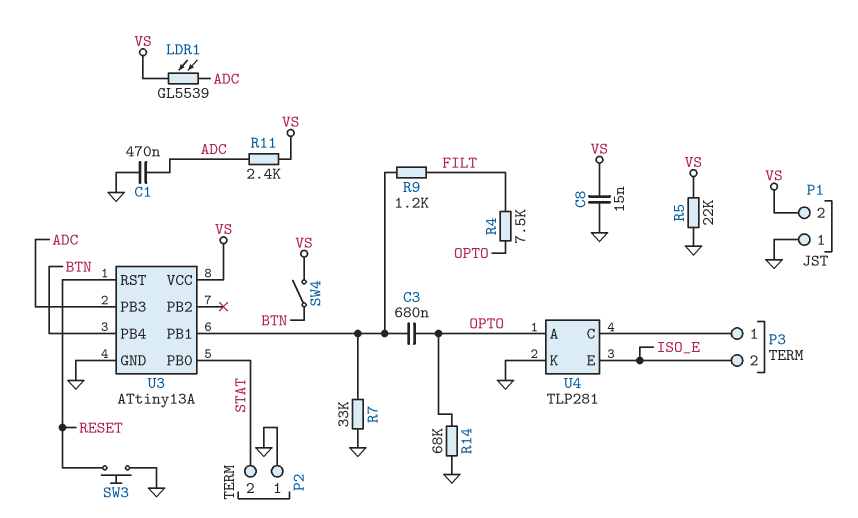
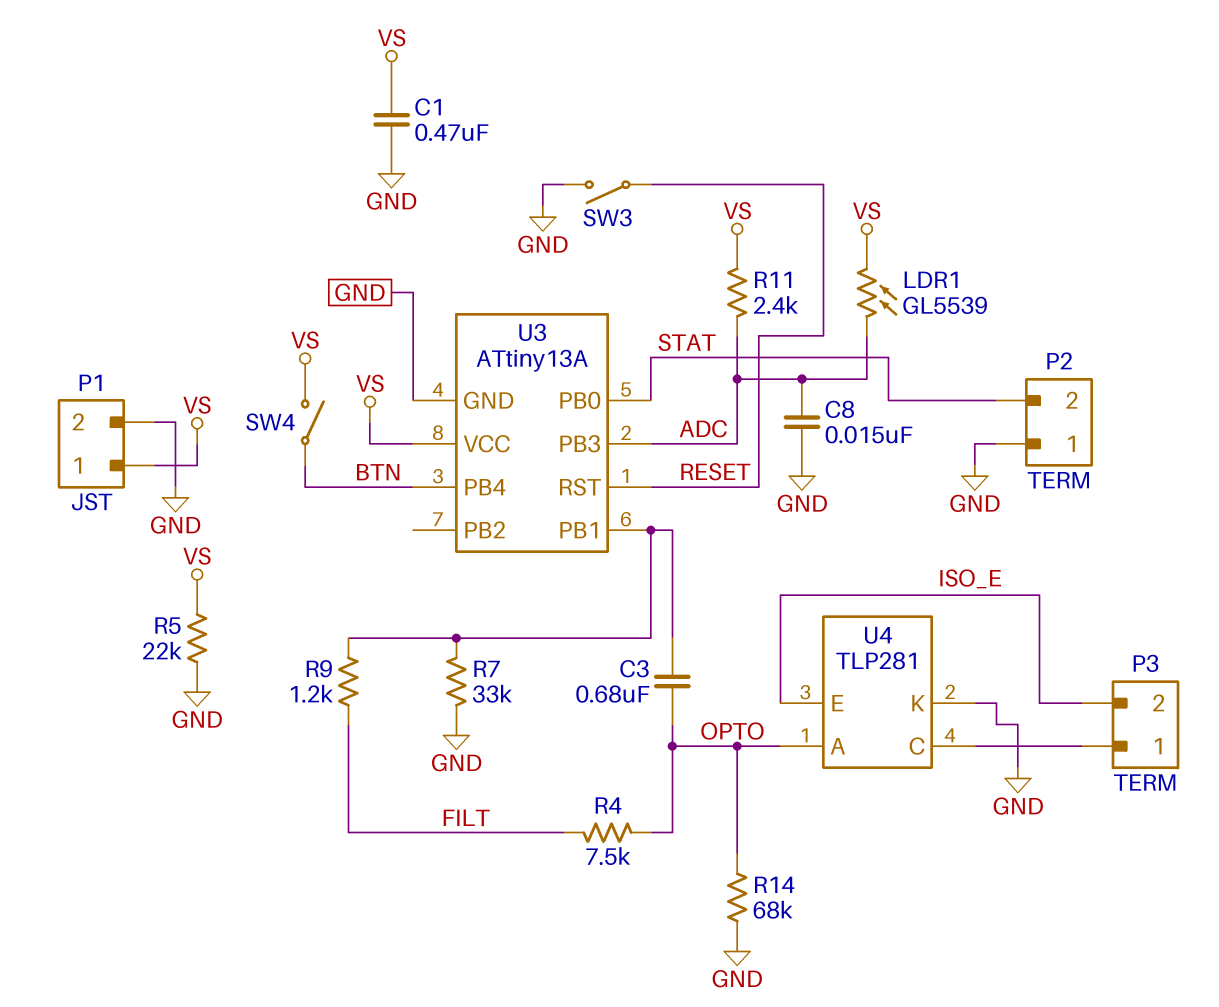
C1: 470nF (ADC, GND) -> 470nF (GND, VS)
C8: 15nF (GND, VS) -> 15nF (ADC, GND)
P1 pin 1: GND -> VS
P1 pin 2: VS -> GND
SW3: button (GND, RESET) -> switch (GND, RESET)

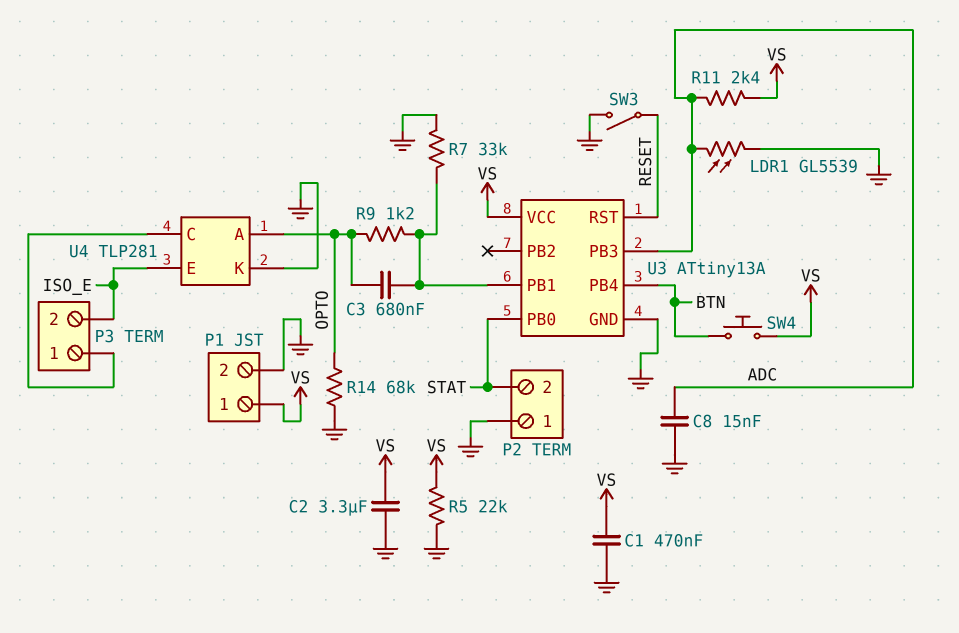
C2: none -> 3.3uF (GND, VS)
LDR1: GL5539 (ADC, VS) -> GL5539 (ADC, GND)
R4: 7.5k (FILT, OPTO) -> none
R9: 1.2k (FILT, U3/PB1) -> 1.2k (OPTO, U3/PB1)
SW4: switch (BTN, VS) -> button (BTN, VS)

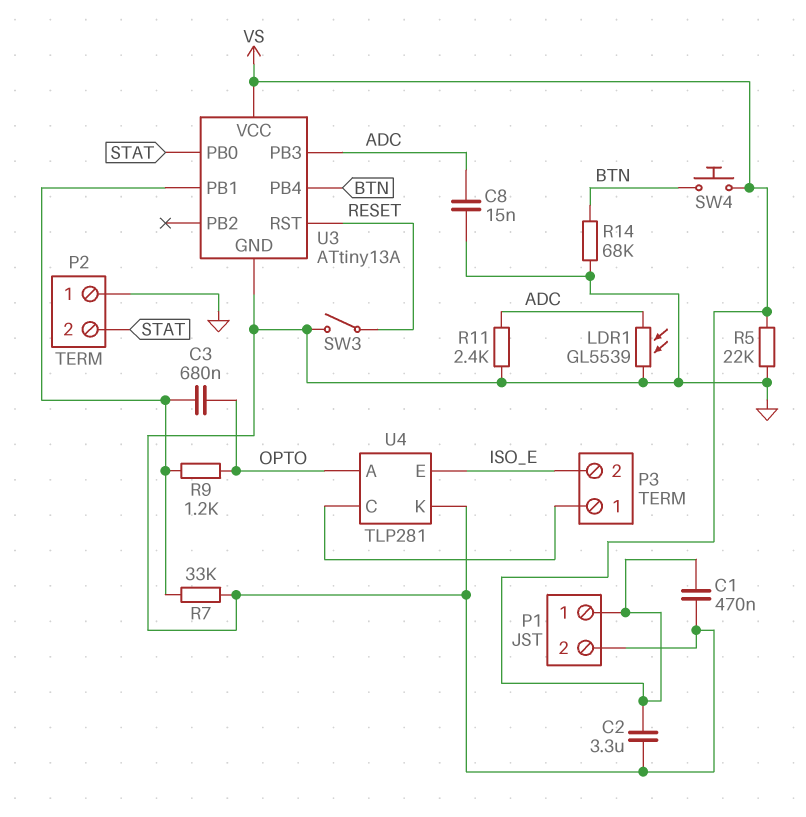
R11: 2.4k (ADC, VS) -> 2.4k (ADC, GND)
R14: 68k (GND, OPTO) -> 68k (BTN, GND)

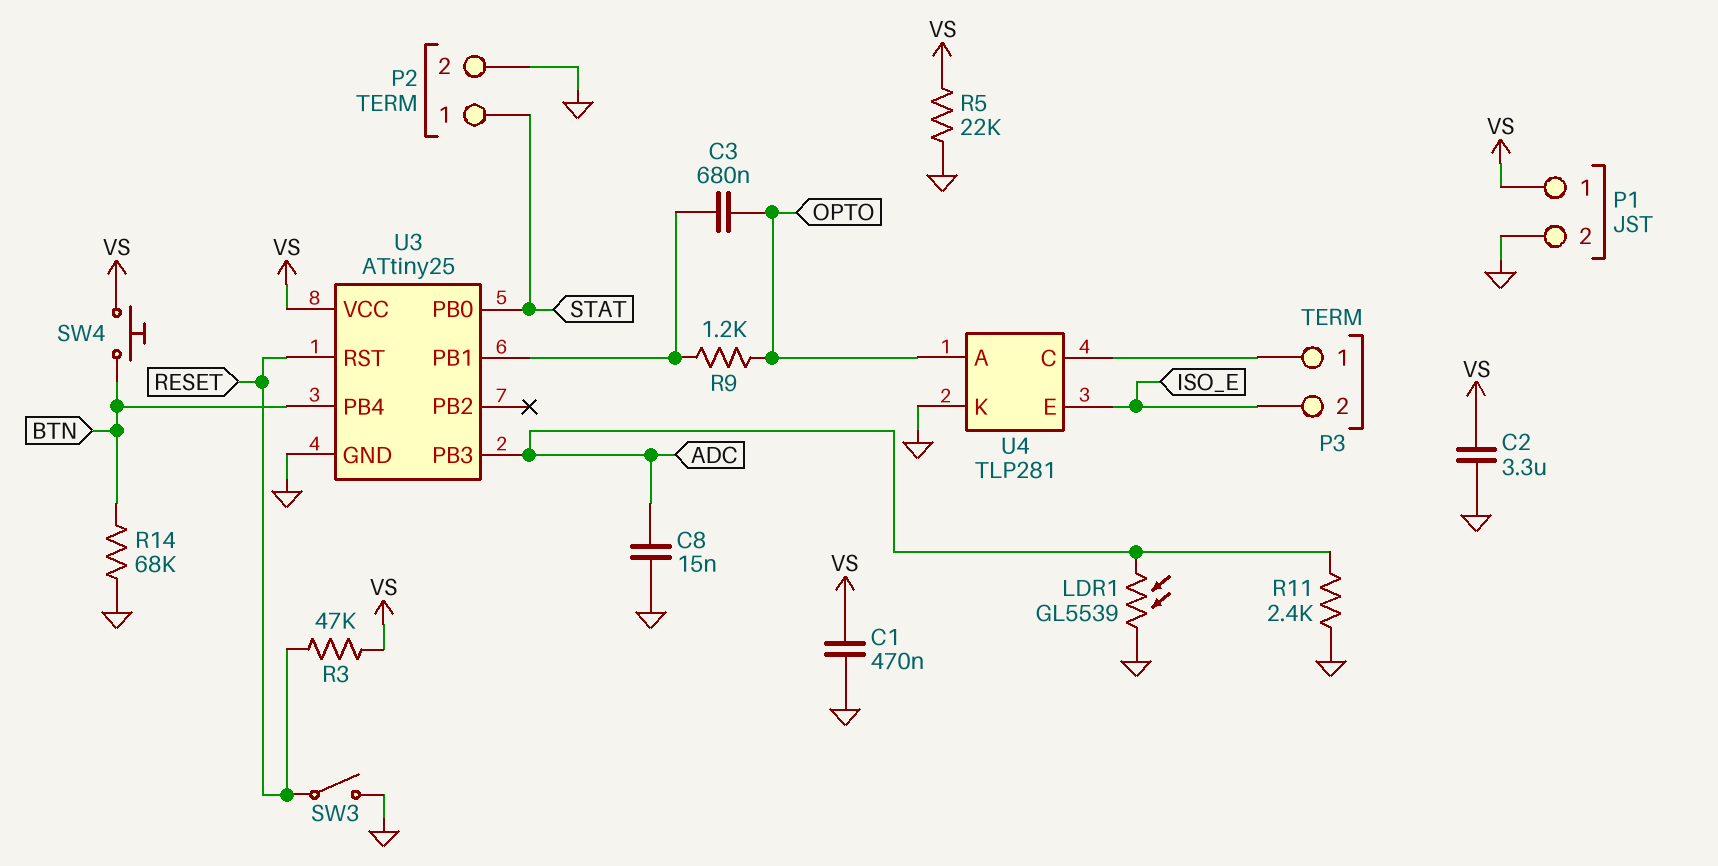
P2 pin 1: GND -> STAT
P2 pin 2: STAT -> GND
R3: none -> 47k (RESET, VS)
R7: 33k (GND, U3/PB1) -> none
U3: ATtiny13A -> ATtiny25

